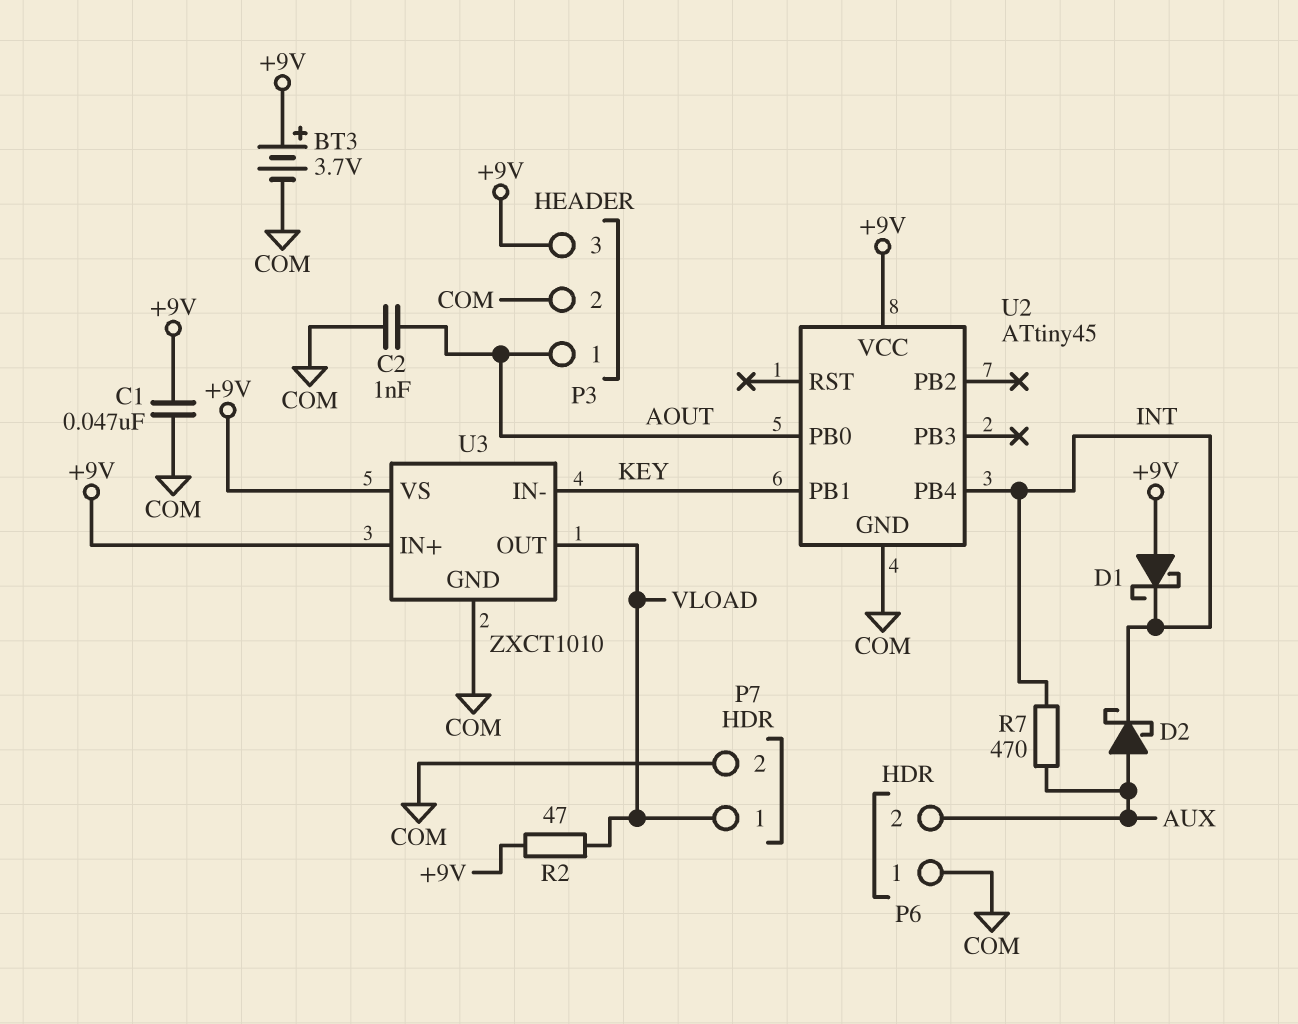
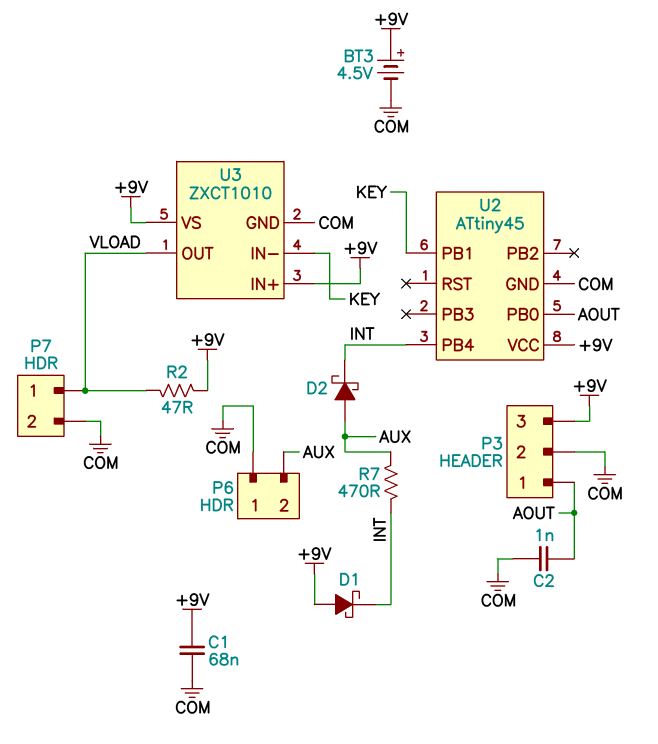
BT3: 3.7V (plus +9V, minus COM) -> 4.5V (plus +9V, minus COM)
C1: 47nF (+9V, COM) -> 68nF (+9V, COM)

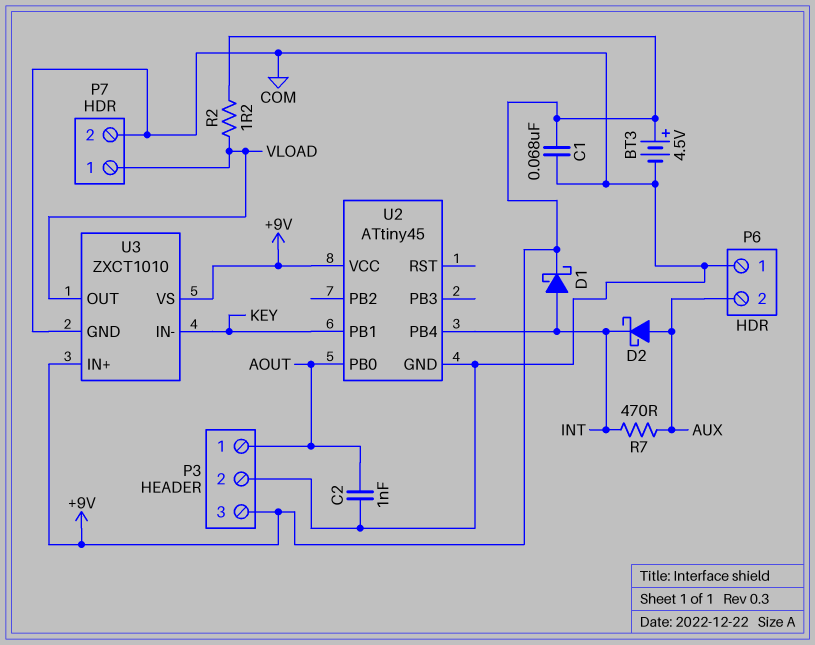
D1: schottky (A +9V, K INT) -> schottky (A INT, K +9V)
R2: 47 (+9V, VLOAD) -> 1.2 (+9V, VLOAD)

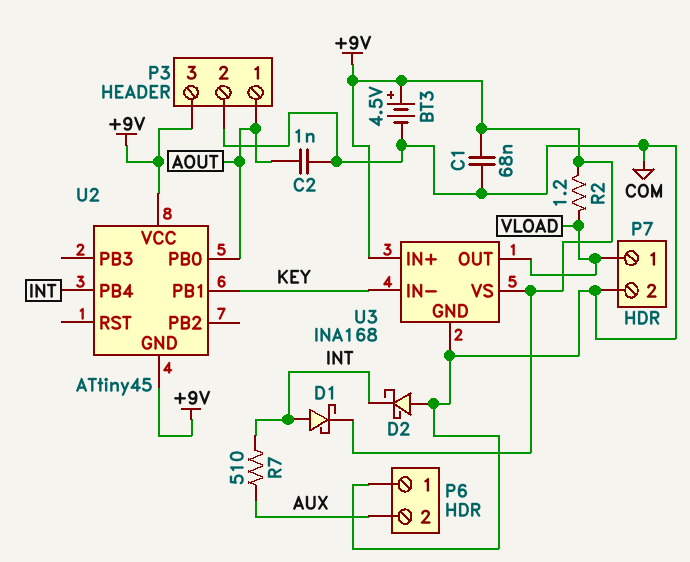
D2: schottky (A AUX, K INT) -> schottky (A COM, K INT)
R7: 470 (AUX, INT) -> 510 (AUX, INT)
U2 pin GND: COM -> +9V
U3: ZXCT1010 -> INA168

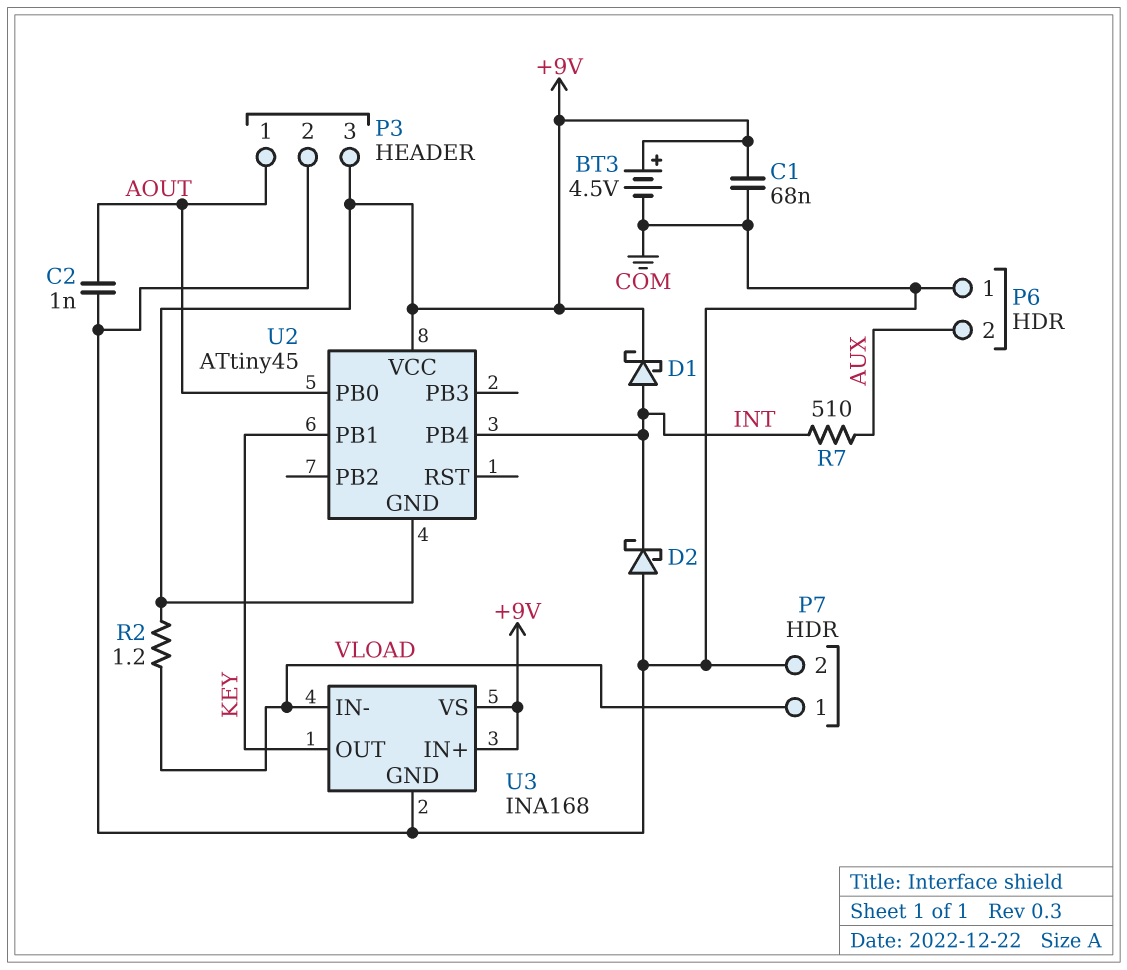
U3 pin IN-: KEY -> VLOAD
U3 pin OUT: VLOAD -> KEY

